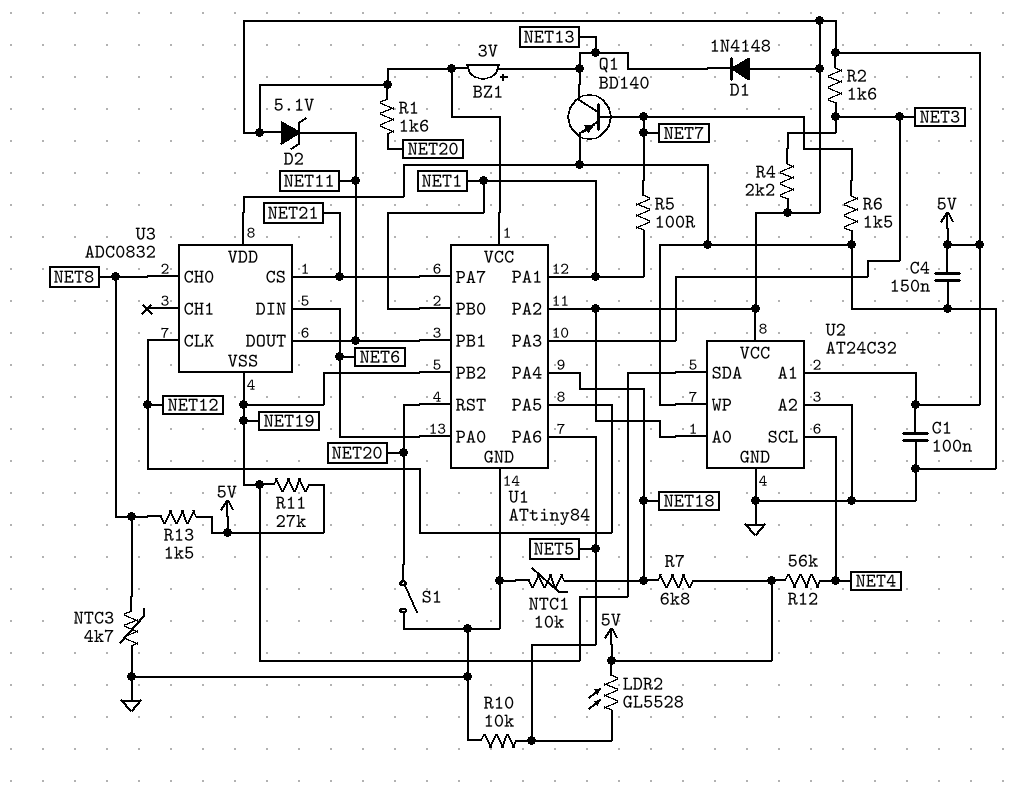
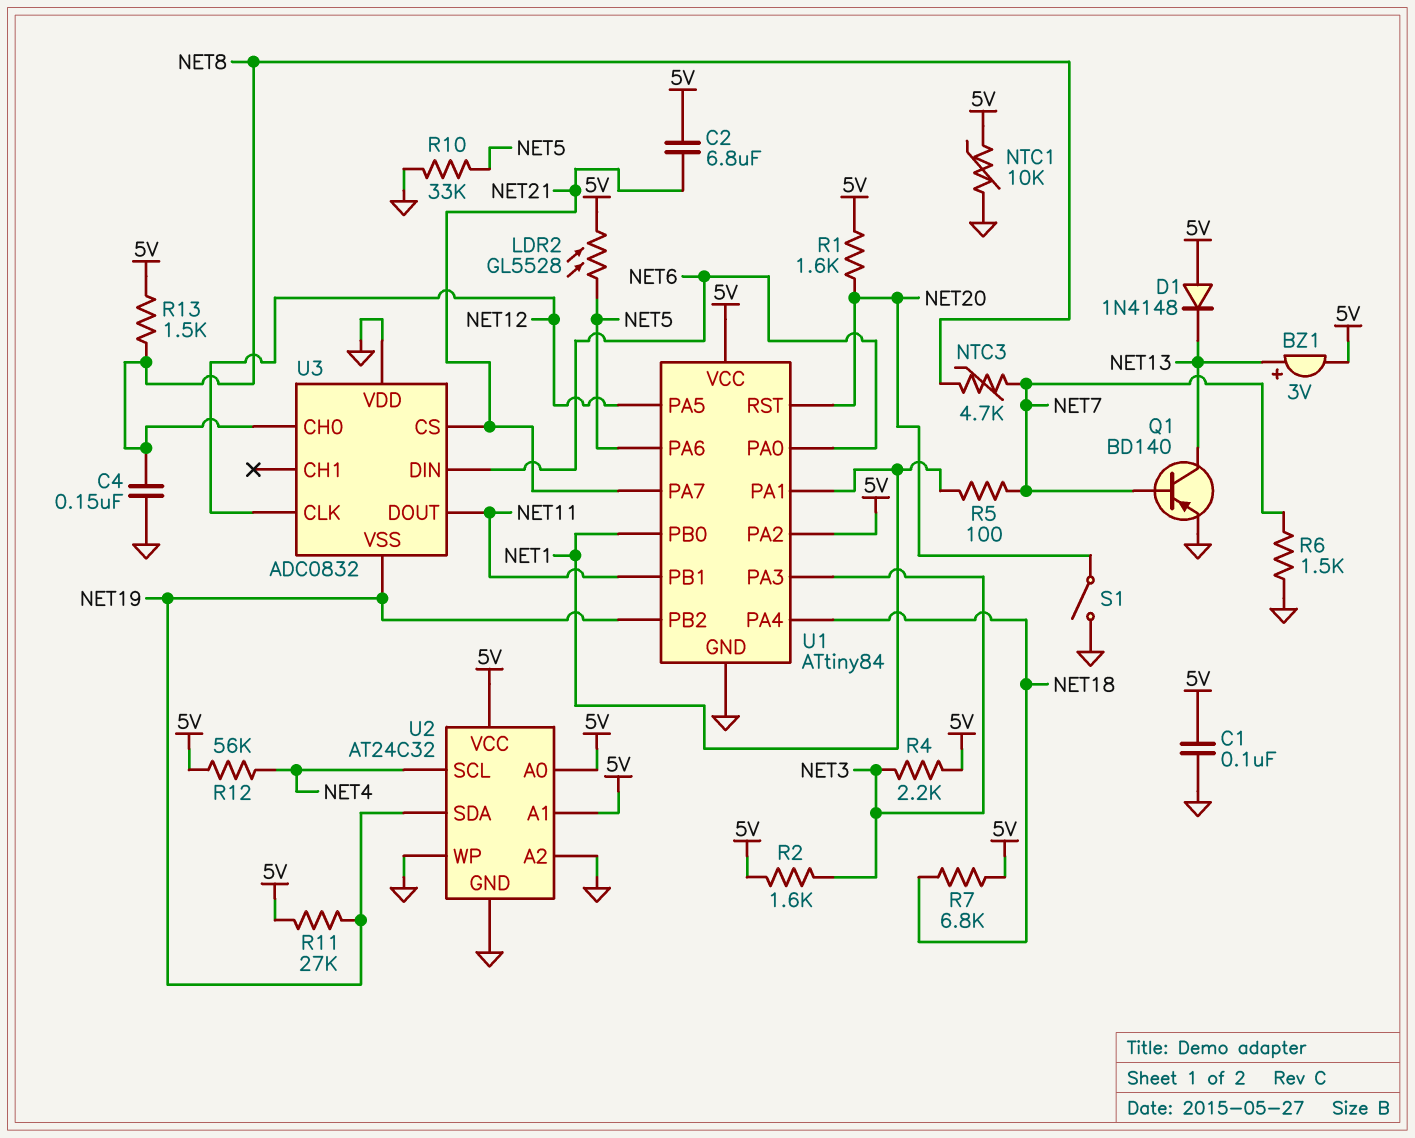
C2: none -> 6.8uF (5V, NET21)
C4: 150nF (5V, GND) -> 150nF (GND, NET8)
D2: zener 5.1V (A 5V, K NET11) -> none
NTC1: 10k (GND, NET18) -> 10k (5V, GND)
NTC3: 4.7k (GND, NET8) -> 4.7k (NET7, NET8)
R10: 10k (GND, NET5) -> 33k (GND, NET5)

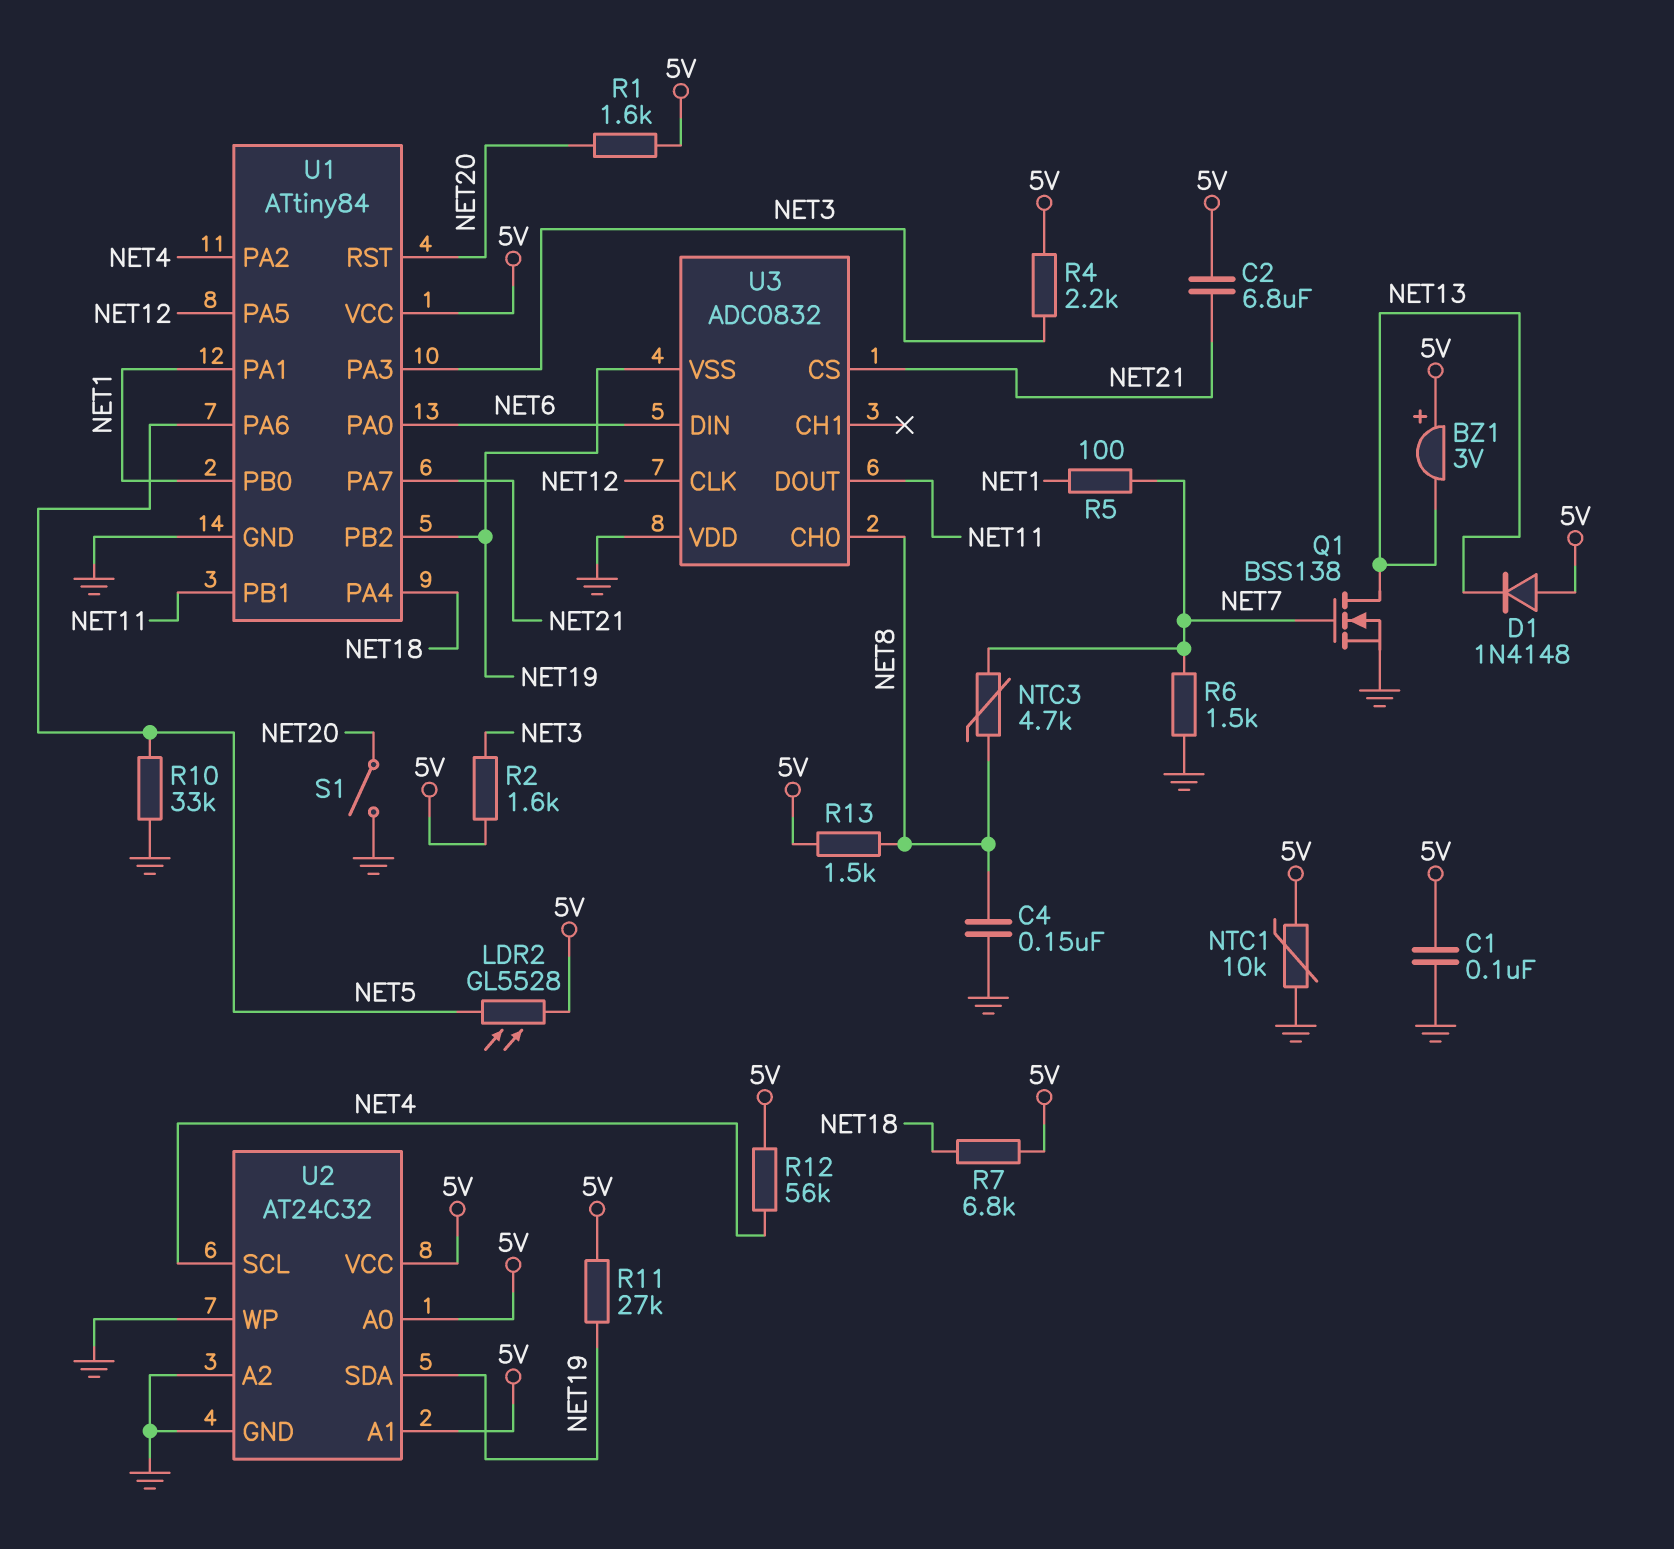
BZ1: buzzer 3V (plus NET13, minus 5V) -> buzzer 3V (plus 5V, minus NET13)
Q1: PNP BD140 (B NET7, C NET13, E GND) -> NMOS BSS138 (G NET7, D NET13, S GND)
U1 pin PA2: 5V -> NET4

